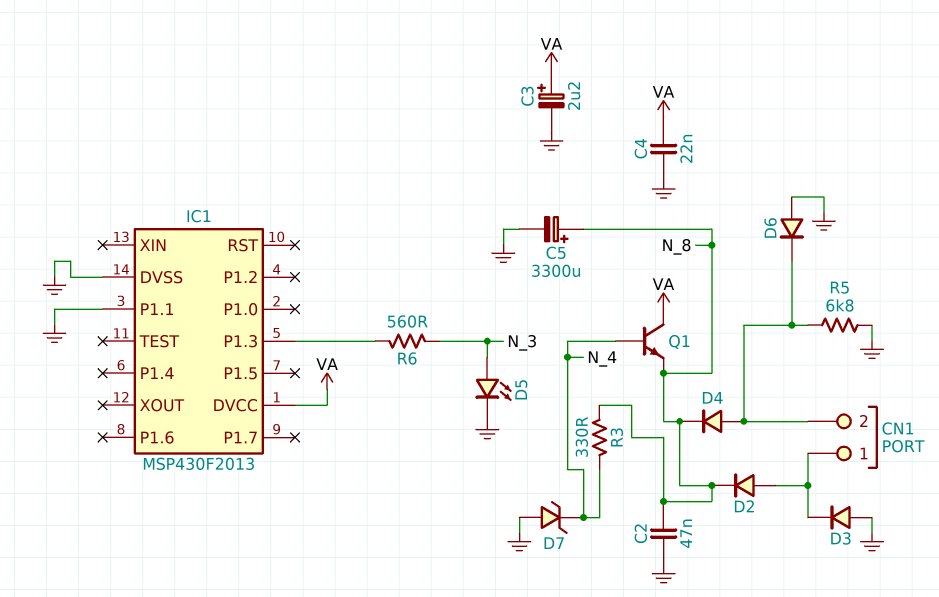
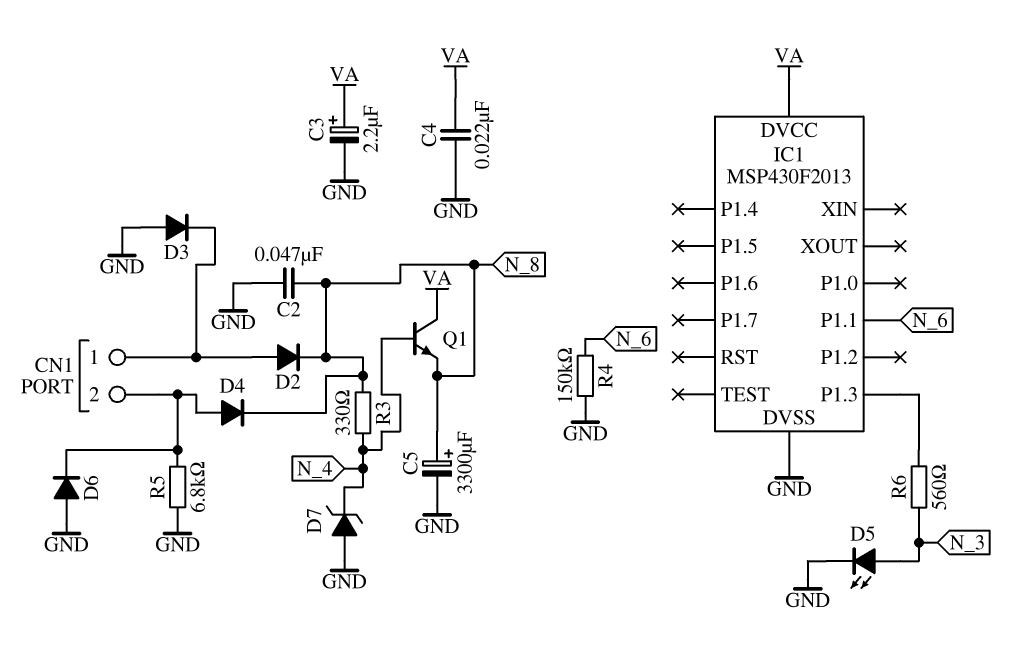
IC1 pin P1.1: GND -> N_6
R4: none -> 150k (GND, N_6)

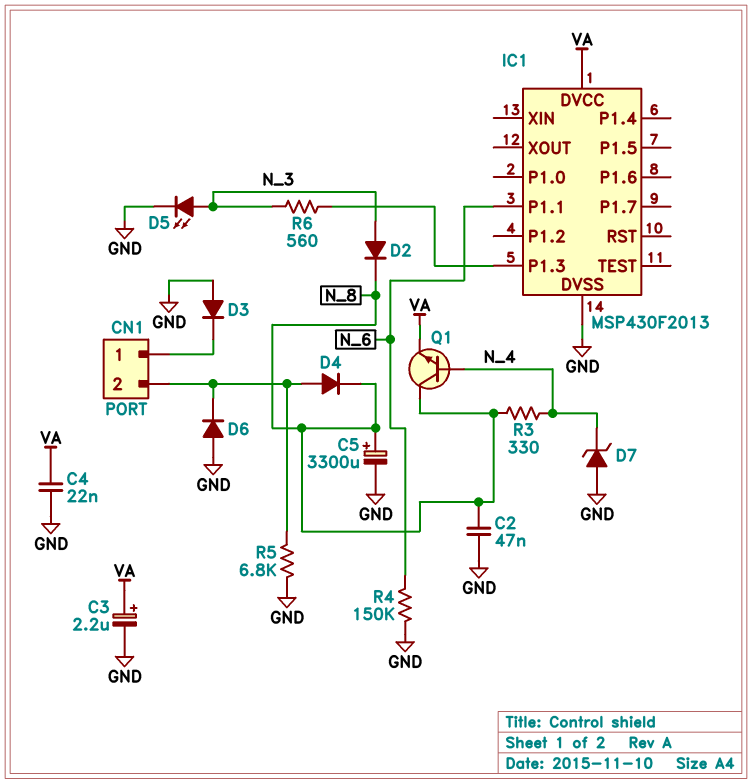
D2: diode (A CN1/1, K N_8) -> diode (A N_3, K N_8)
Q1: NPN (B N_4, C VA, E N_8) -> NPN (B N_4, C N_8, E VA)

